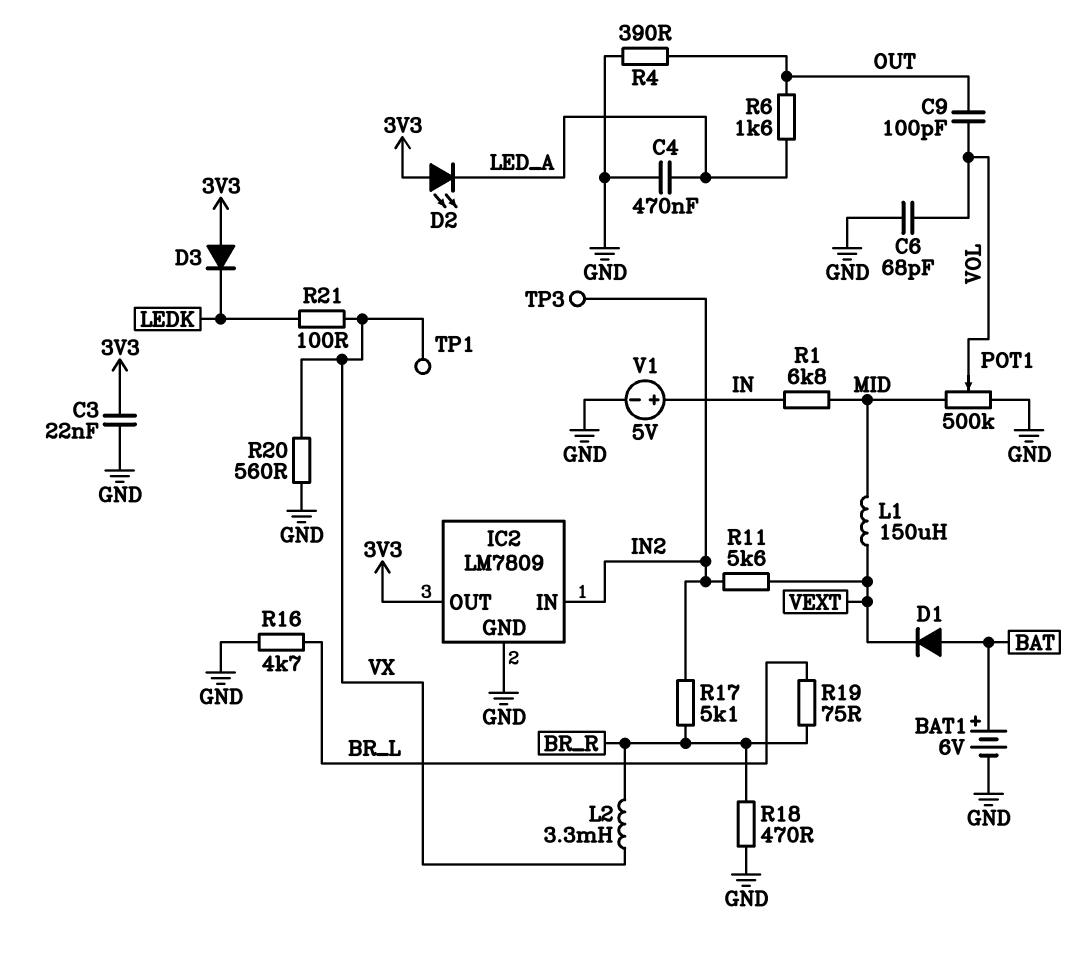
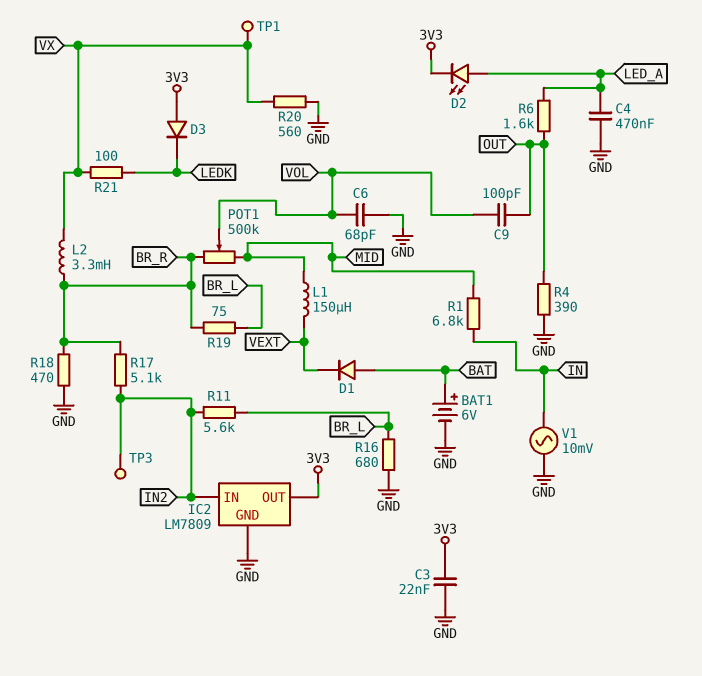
D2: LED (A 3V3, K LED_A) -> LED (A LED_A, K 3V3)
POT1: 500k (GND, MID, wiper VOL) -> 500k (BR_R, MID, wiper VOL)
R11: 5.6k (IN2, VEXT) -> 5.6k (BR_L, IN2)
R16: 4.7k (BR_L, GND) -> 680 (BR_L, GND)
V1: 5V (plus IN, minus GND) -> AC 10mV (GND, IN)

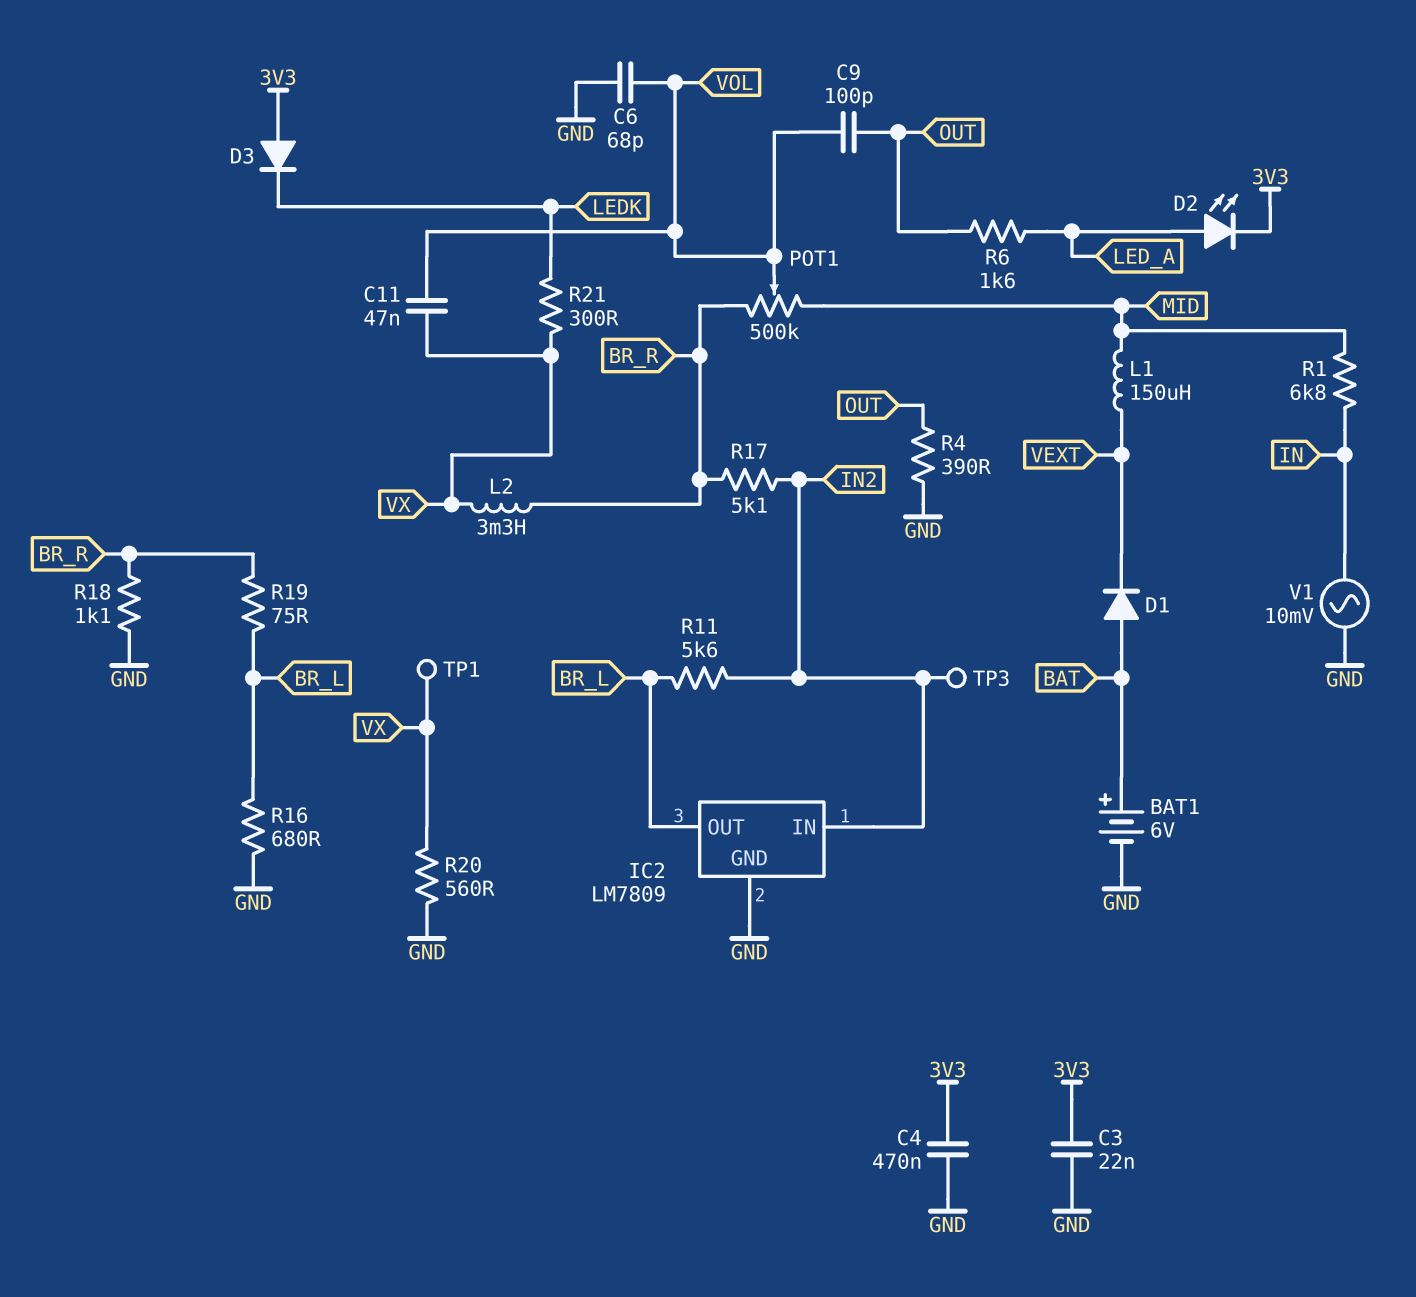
C4: 470nF (GND, LED_A) -> 470nF (3V3, GND)
C11: none -> 47nF (VOL, VX)
IC2 pin OUT: 3V3 -> BR_L
R18: 470 (BR_R, GND) -> 1.1k (BR_R, GND)
R21: 100 (LEDK, VX) -> 300 (LEDK, VX)

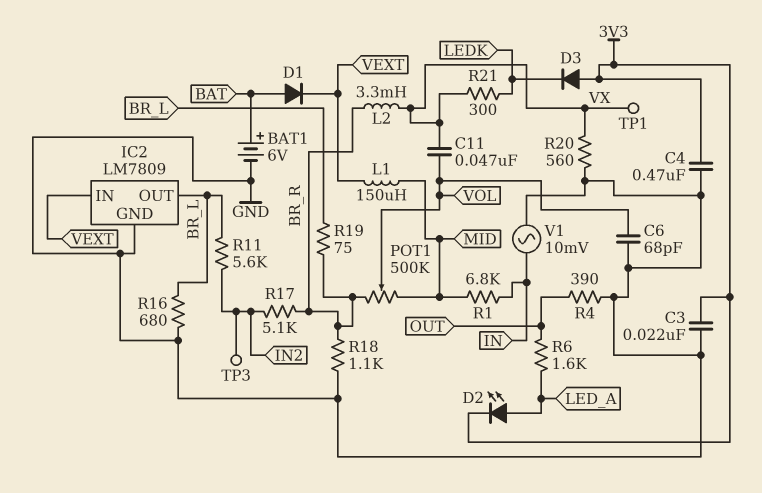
C9: 100pF (OUT, VOL) -> none
IC2 pin IN: IN2 -> VEXT

